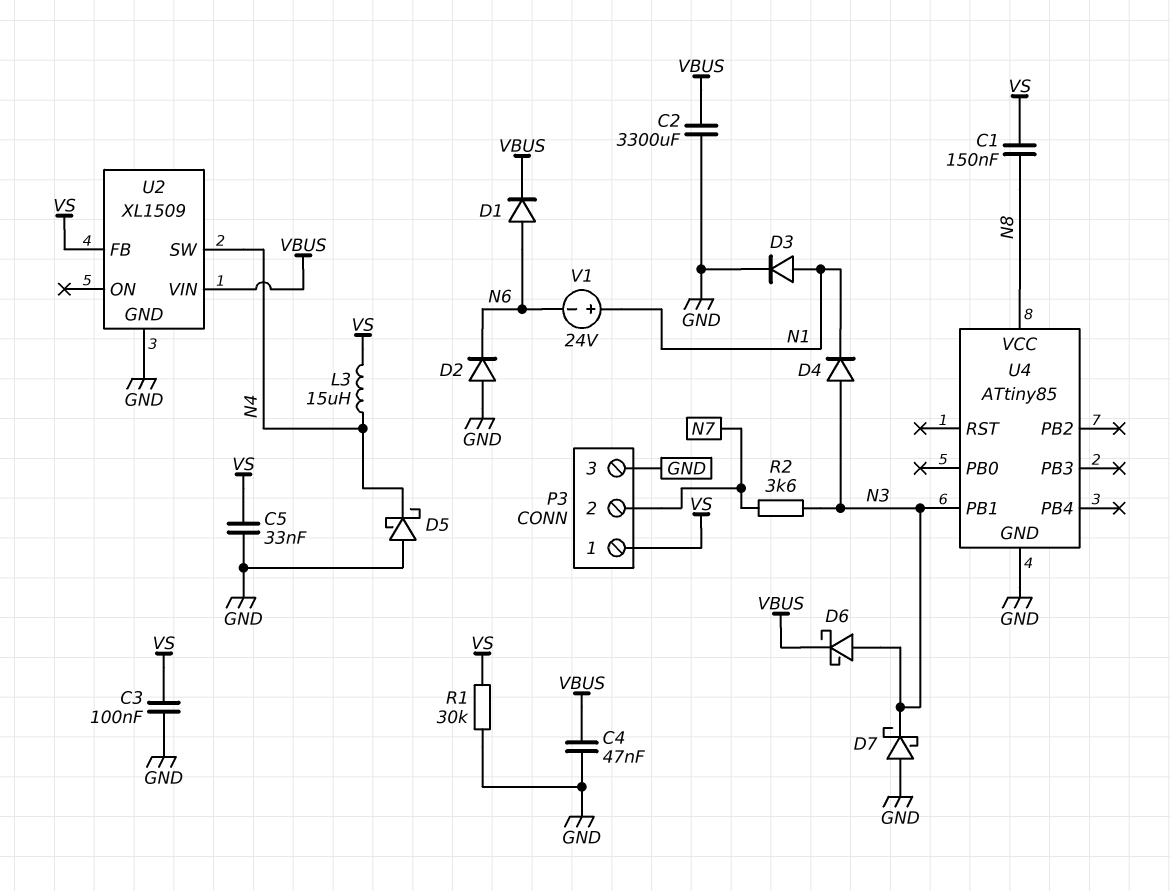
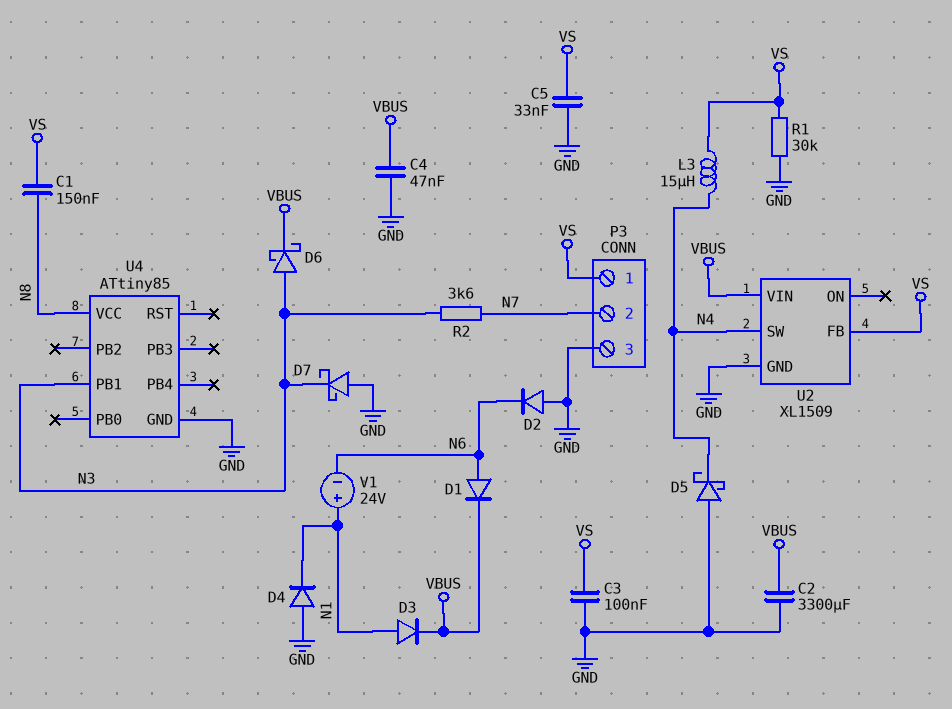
D3: diode (A N1, K GND) -> diode (A N1, K VBUS)
D4: diode (A N3, K N1) -> diode (A GND, K N1)

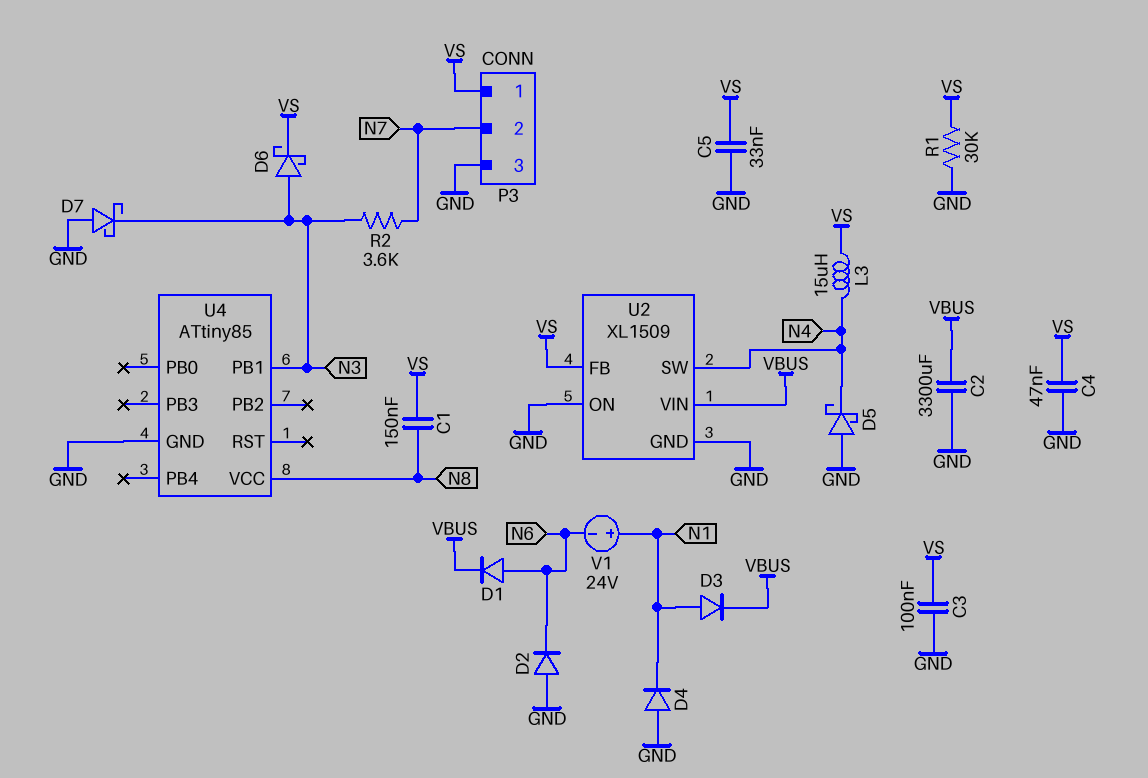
C4: 47nF (GND, VBUS) -> 47nF (GND, VS)
D6: schottky (A N3, K VBUS) -> schottky (A N3, K VS)
U2 pin ON: none -> GND

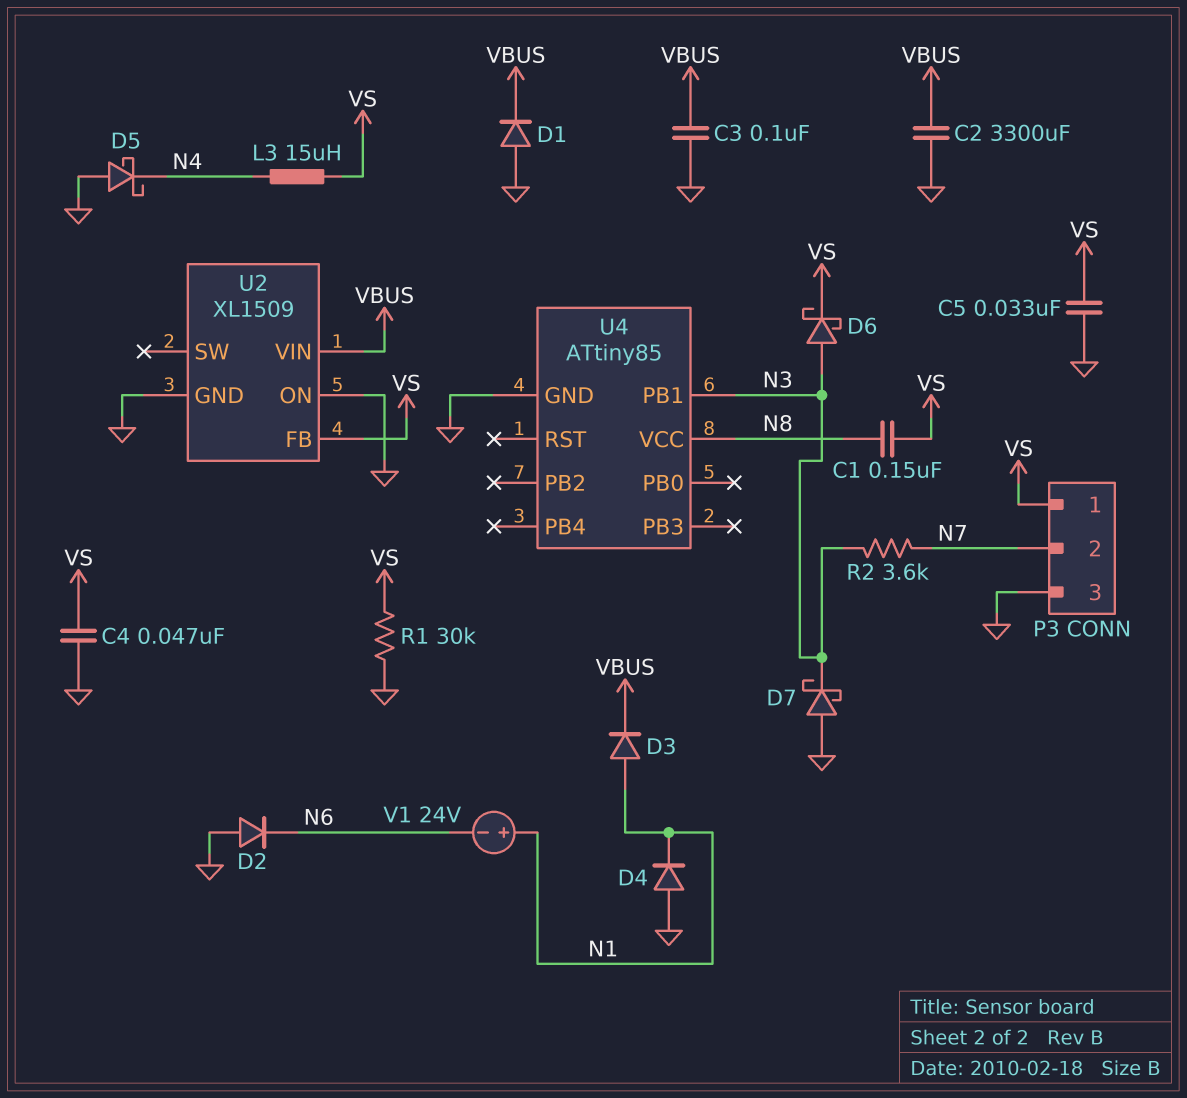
C3: 100nF (GND, VS) -> 100nF (GND, VBUS)
D1: diode (A N6, K VBUS) -> diode (A GND, K VBUS)
U2 pin SW: N4 -> none

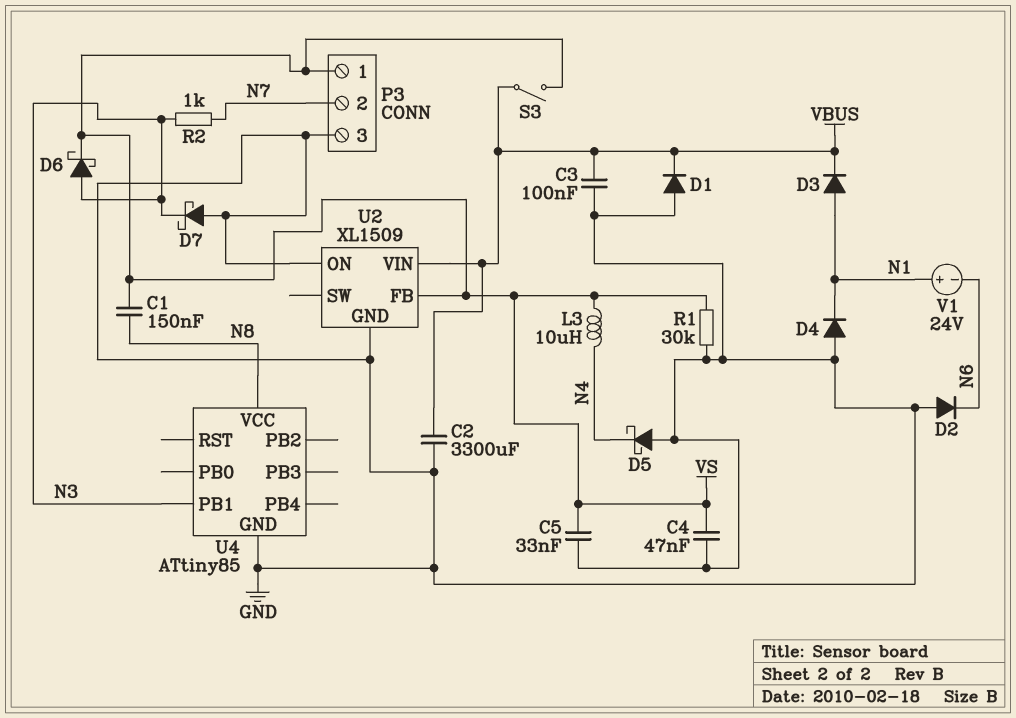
L3: 15uH (N4, VS) -> 10uH (N4, VS)
R2: 3.6k (N3, N7) -> 1k (N3, N7)
S3: none -> switch (VBUS, VS)

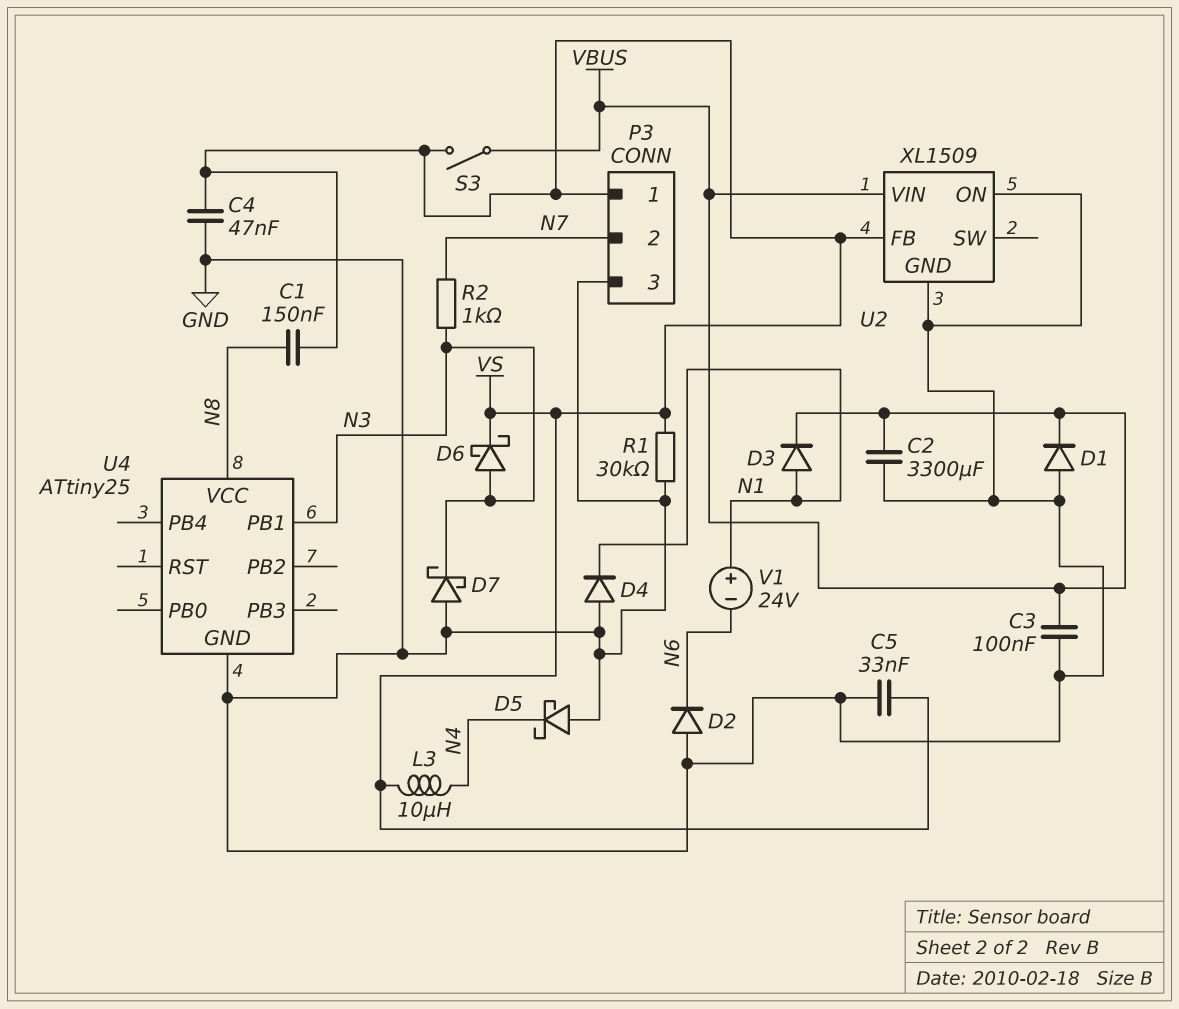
U4: ATtiny85 -> ATtiny25

